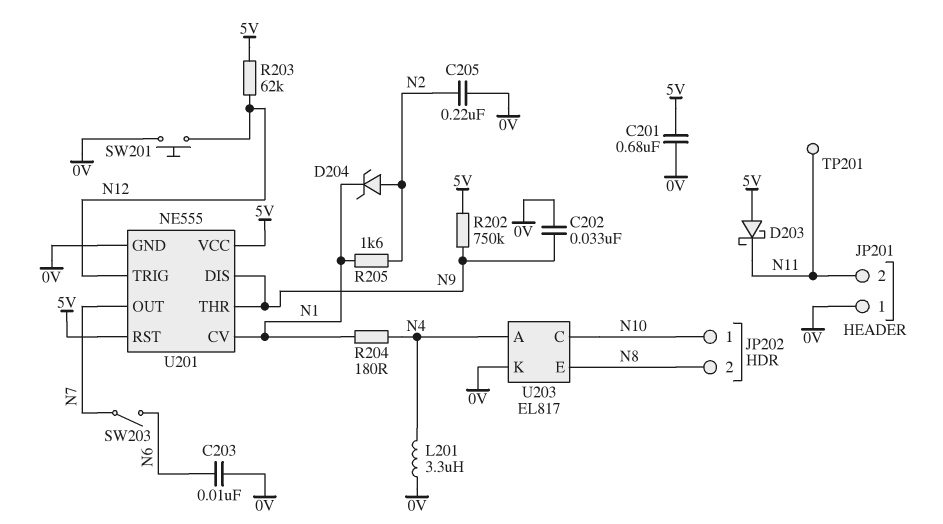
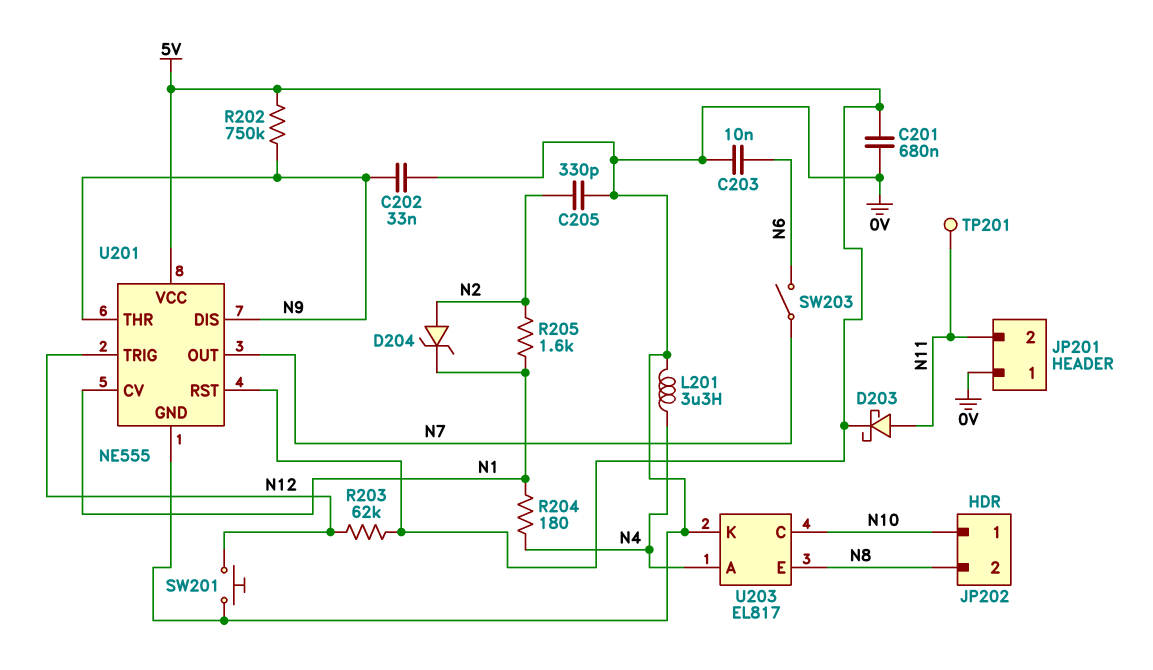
C205: 220nF (0V, N2) -> 330pF (0V, N2)
D203: schottky (A 5V, K N11) -> schottky (A N11, K 5V)

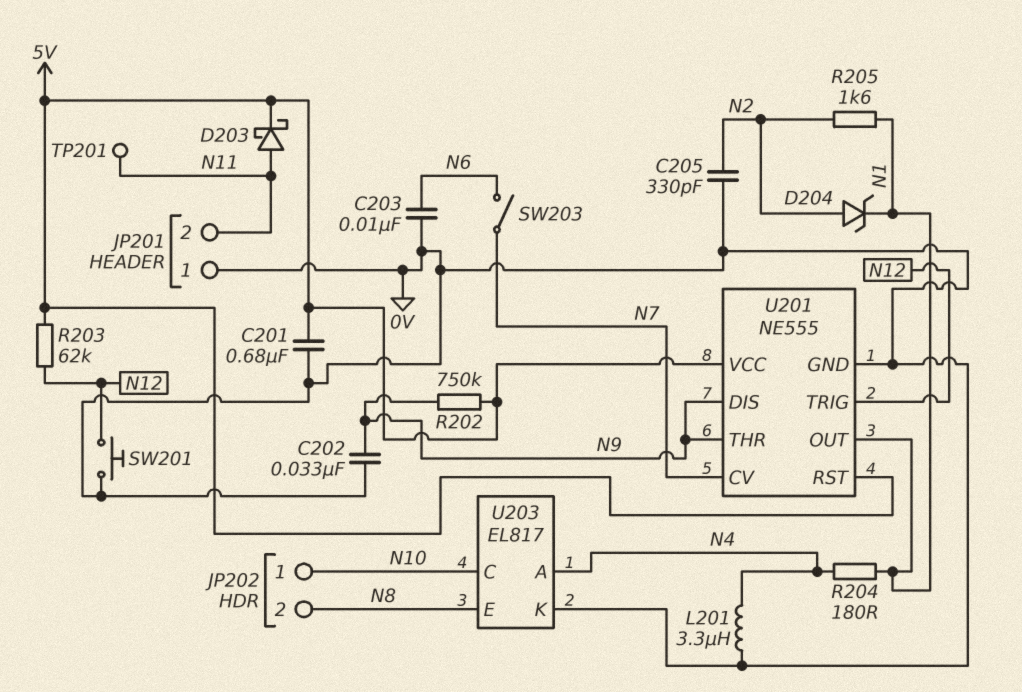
U201 pin CV: N1 -> N7
U201 pin OUT: N7 -> N1

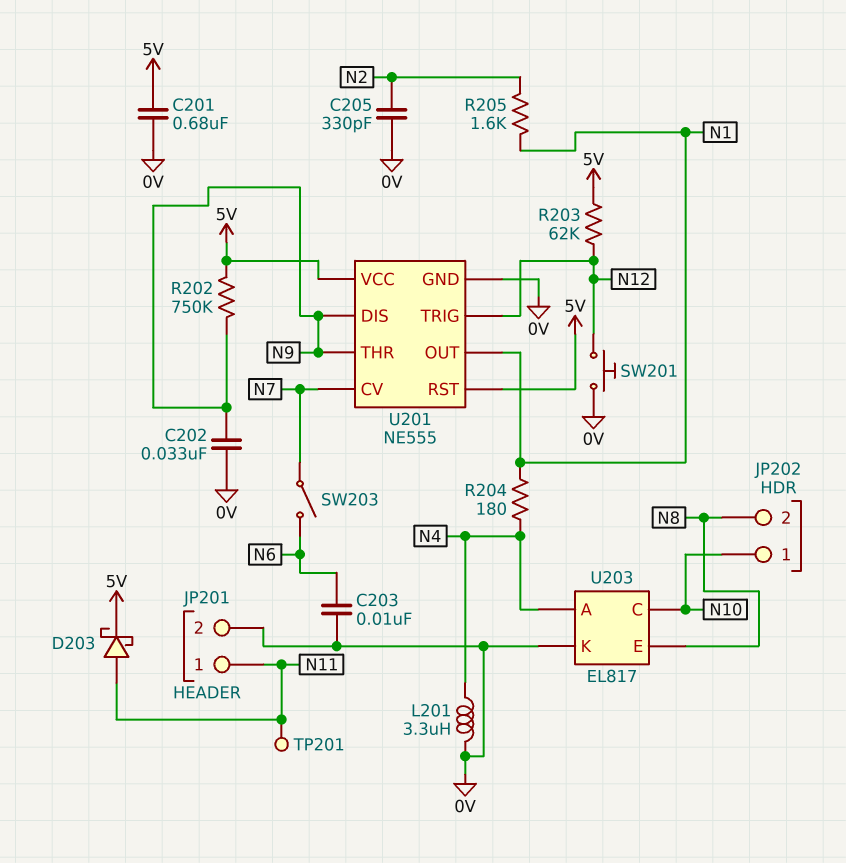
D204: zener (A N2, K N1) -> none
JP201 pin 1: 0V -> N11
JP201 pin 2: N11 -> 0V

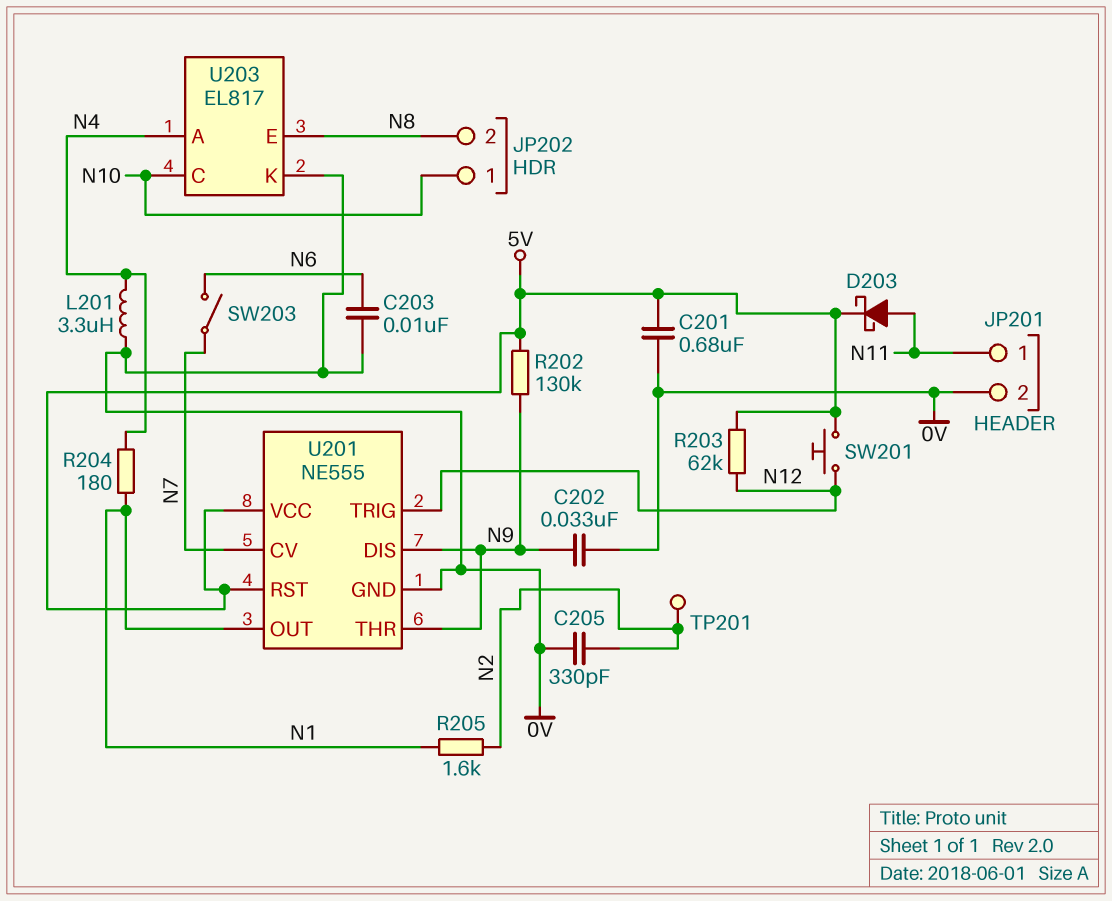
R202: 750k (5V, N9) -> 130k (5V, N9)
SW201: button (0V, N12) -> button (5V, N12)
TP201: test point (N11) -> test point (N2)

